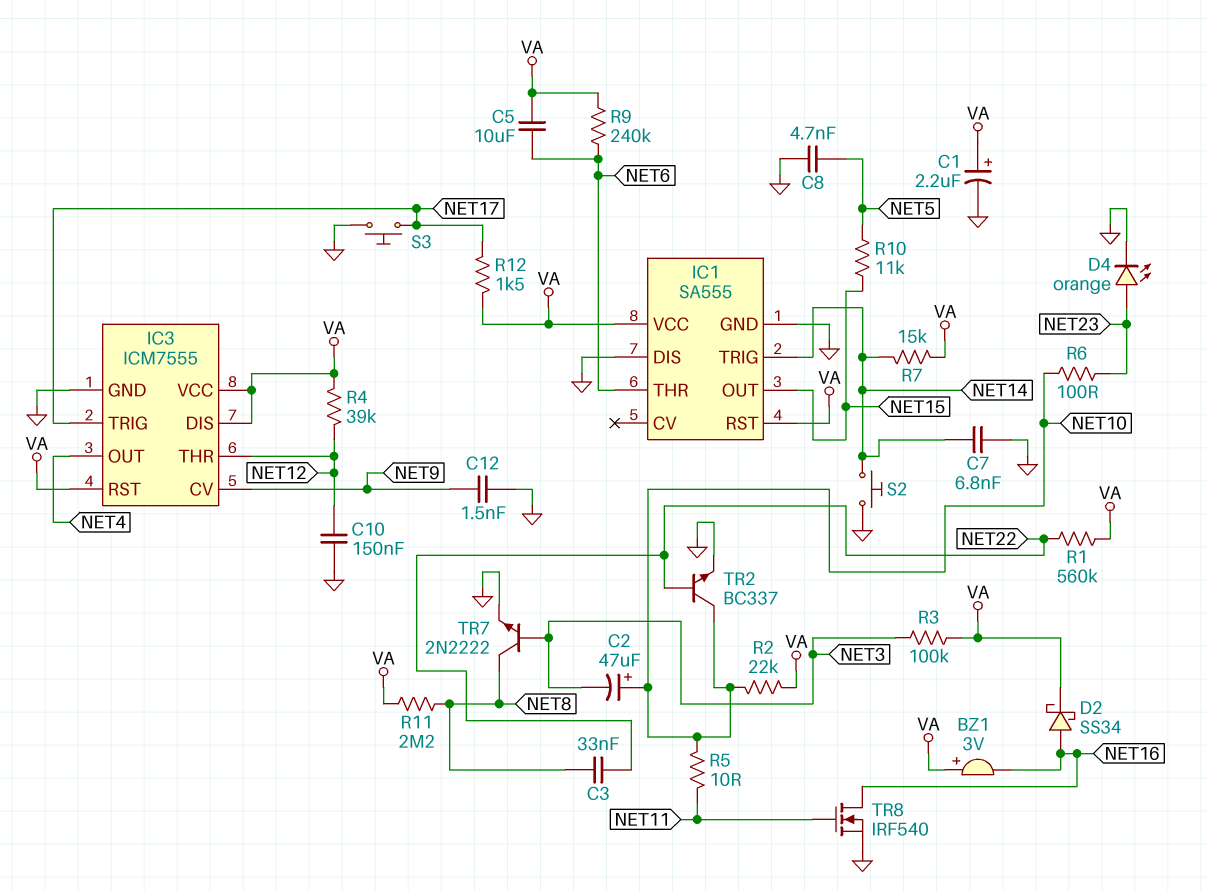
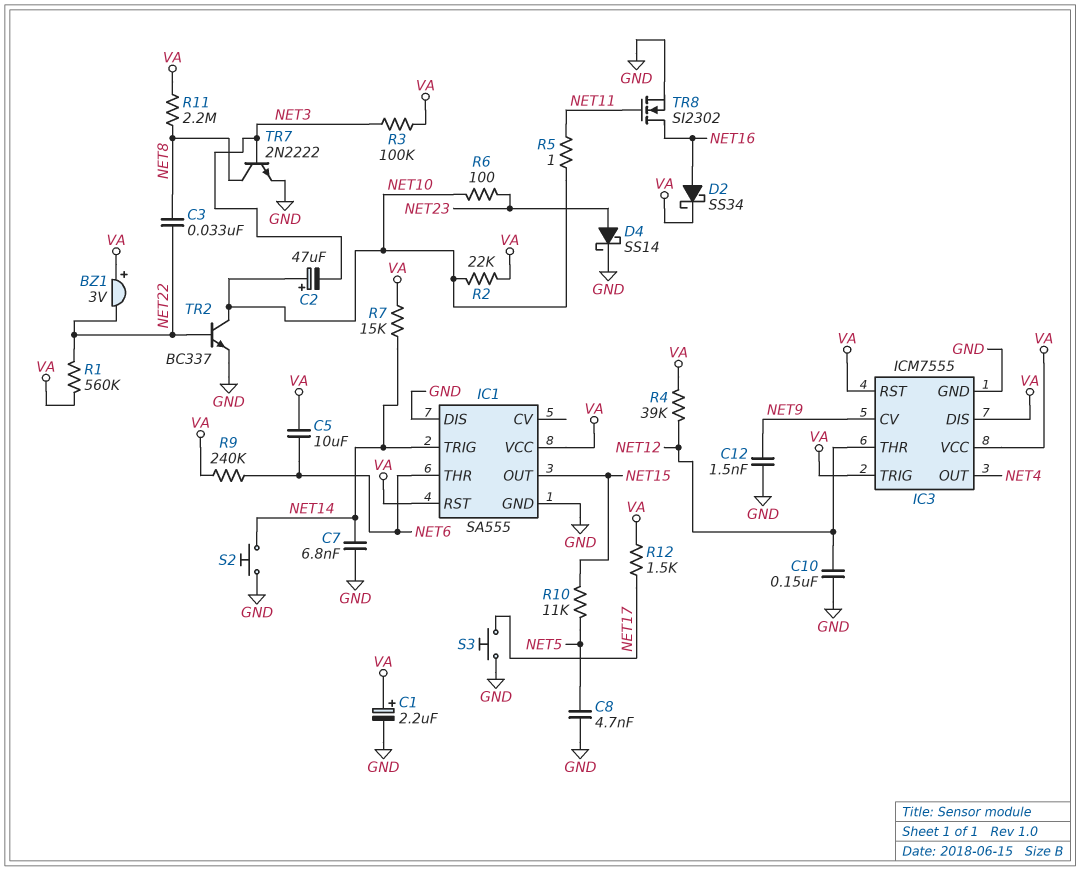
BZ1: buzzer 3V (plus VA, minus NET16) -> buzzer 3V (plus VA, minus NET22)
D4: LED orange (A NET23, K GND) -> schottky SS14 (A NET23, K GND)
IC3 pin TRIG: NET17 -> VA
R5: 10 (NET10, NET11) -> 1 (NET10, NET11)
TR8: NMOS IRF540 (G NET11, D NET16, S GND) -> NMOS SI2302 (G NET11, D NET16, S GND)

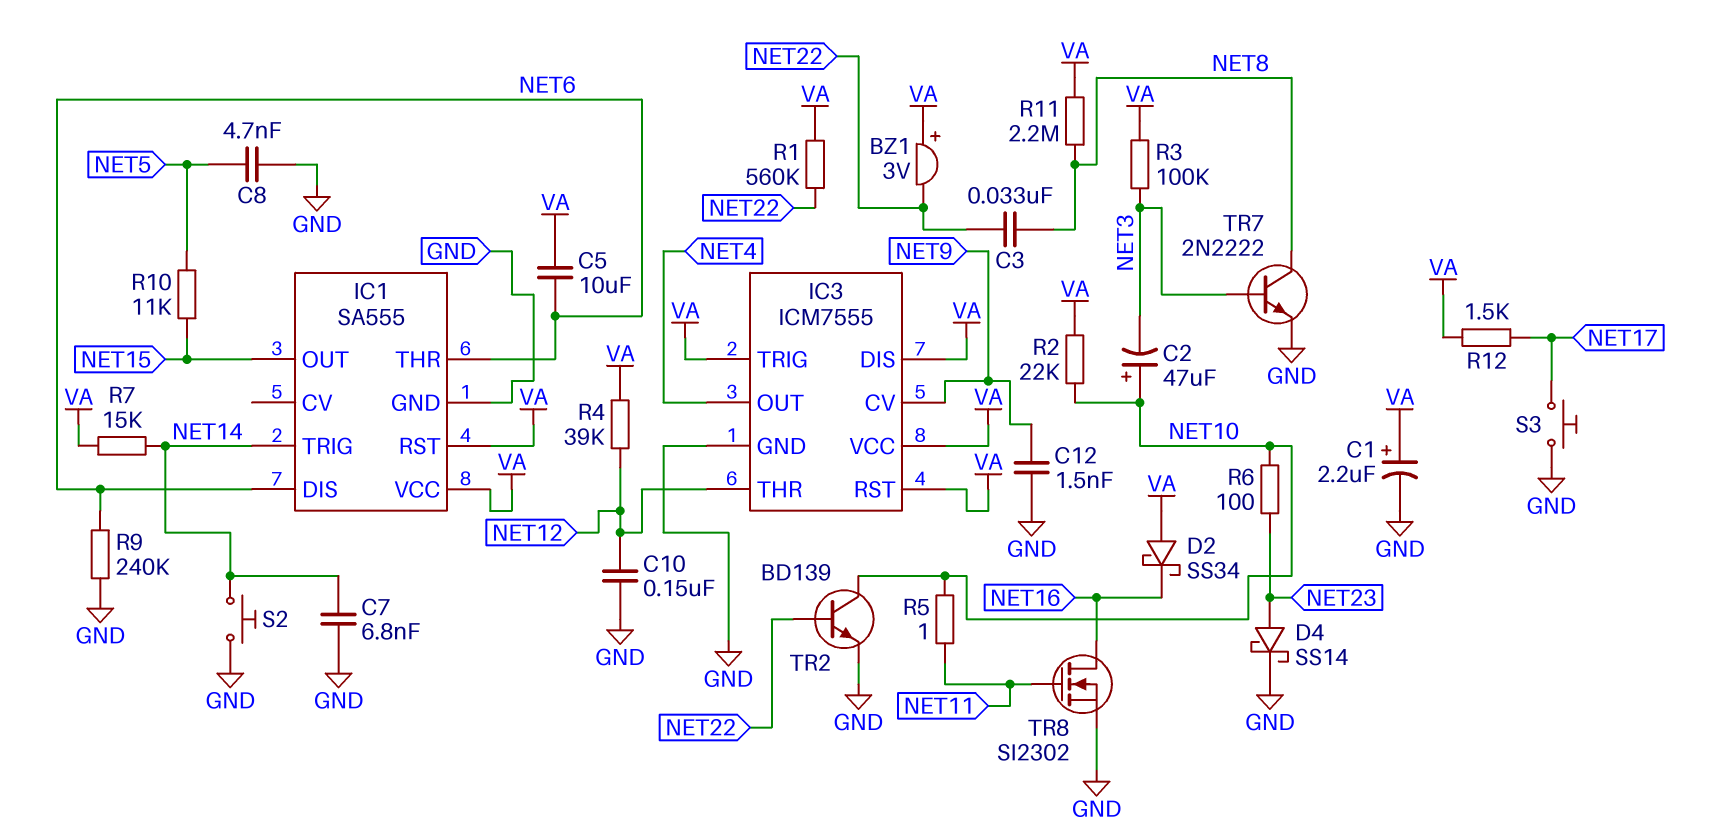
D2: schottky SS34 (A NET16, K VA) -> schottky SS34 (A VA, K NET16)
IC1 pin DIS: GND -> NET6
R9: 240k (NET6, VA) -> 240k (GND, NET6)
TR2: NPN BC337 (B NET22, C NET10, E GND) -> NPN BD139 (B NET22, C NET10, E GND)

